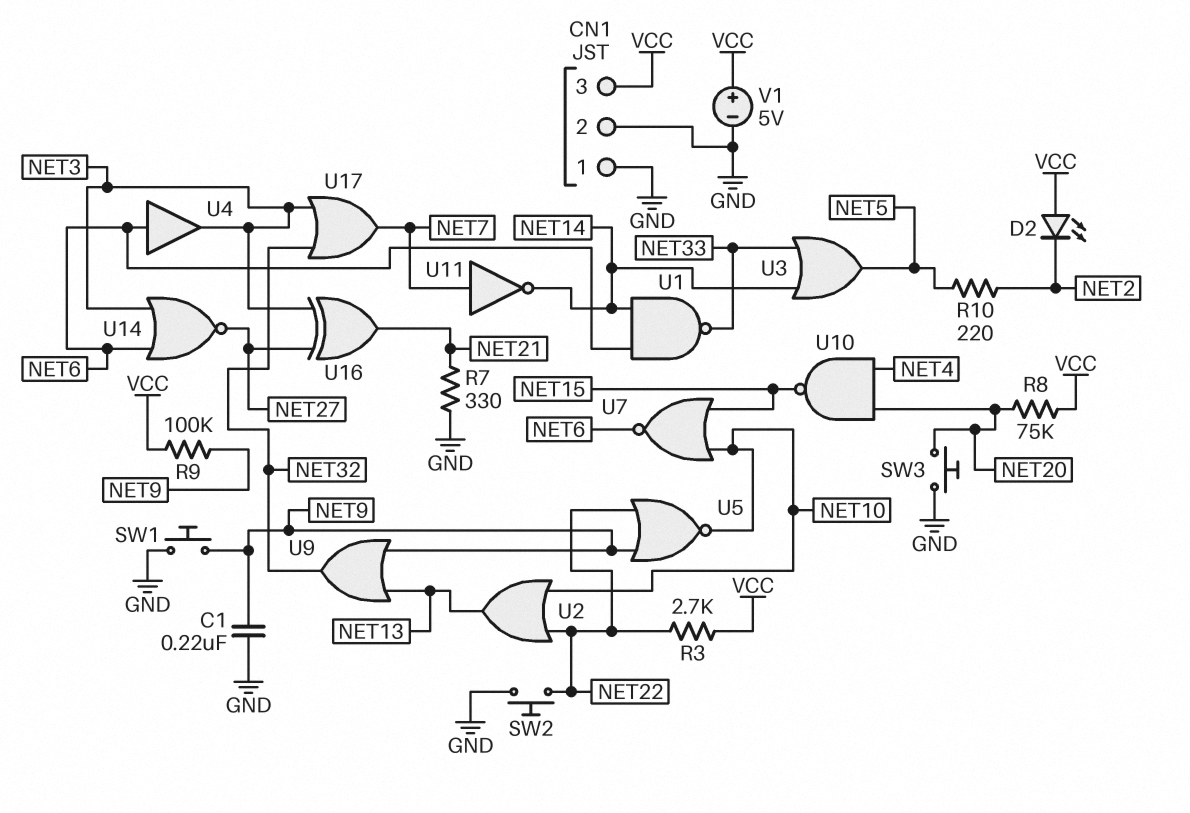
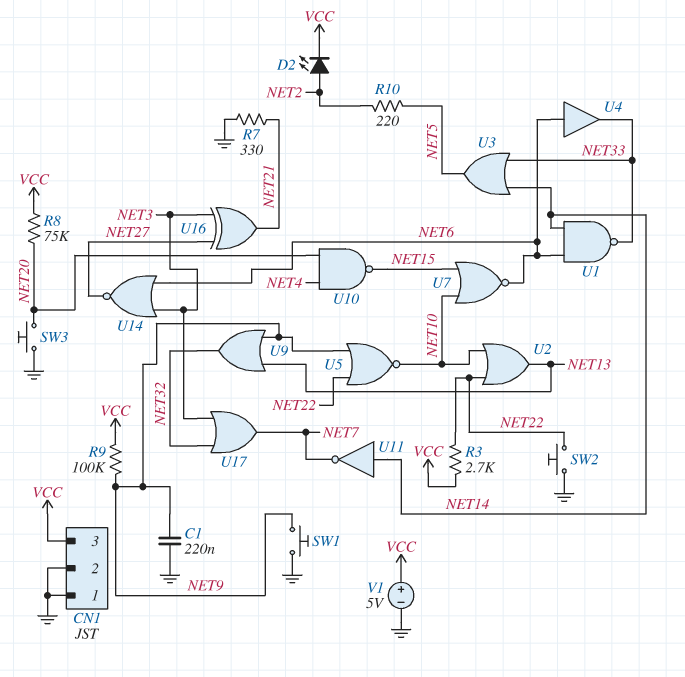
D2: LED (A VCC, K NET2) -> LED (A NET2, K VCC)
U4: buffer (in NET6, out NET3) -> buffer (in NET6, out NET33)
U11: NOT (in NET7, out NET14) -> NOT (in NET14, out NET7)

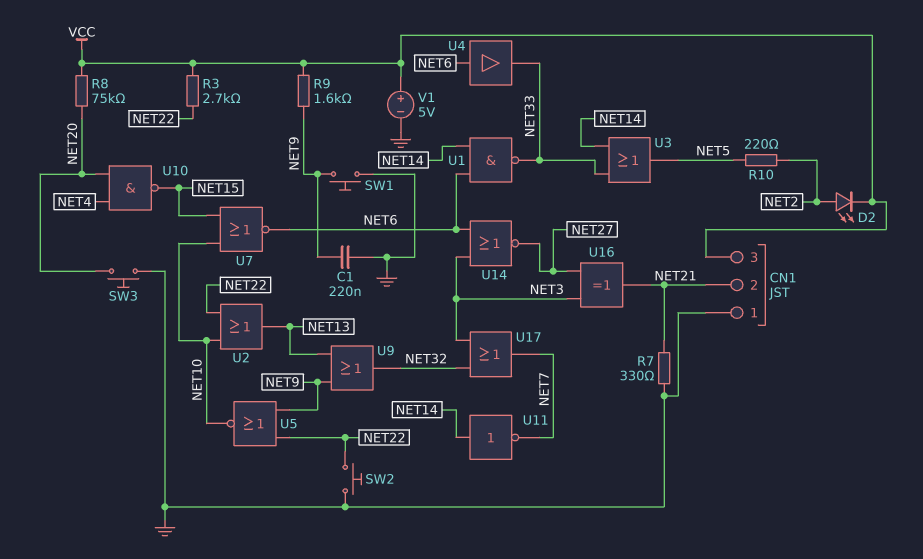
CN1 pin 2: GND -> NET21
R9: 100k (NET9, VCC) -> 1.6k (NET9, VCC)

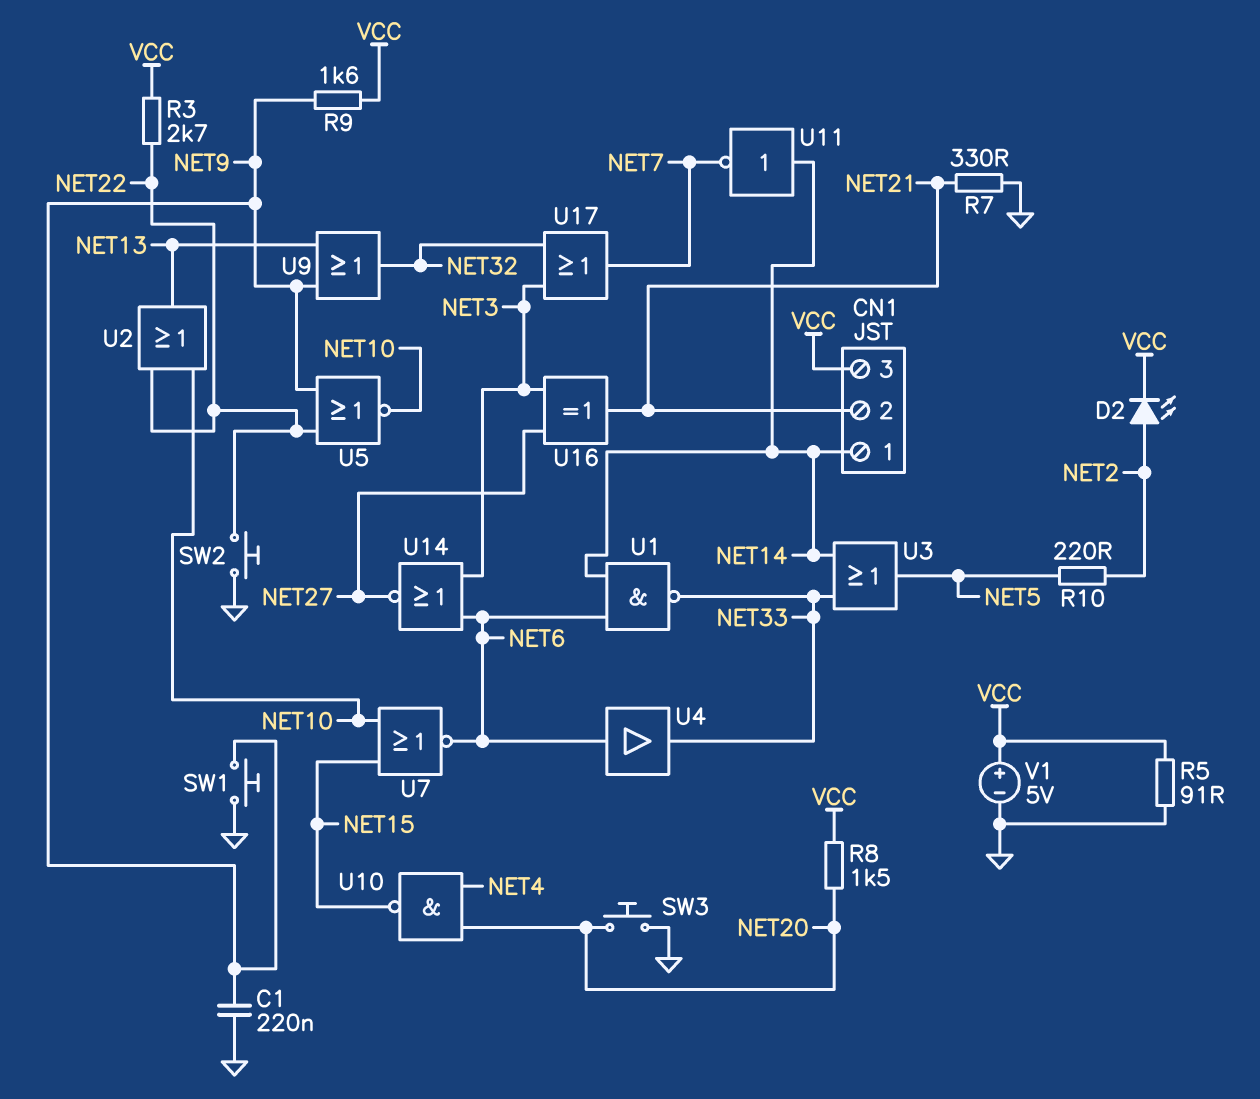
CN1 pin 1: GND -> NET14
R5: none -> 91 (GND, VCC)
R8: 75k (NET20, VCC) -> 1.5k (NET20, VCC)

